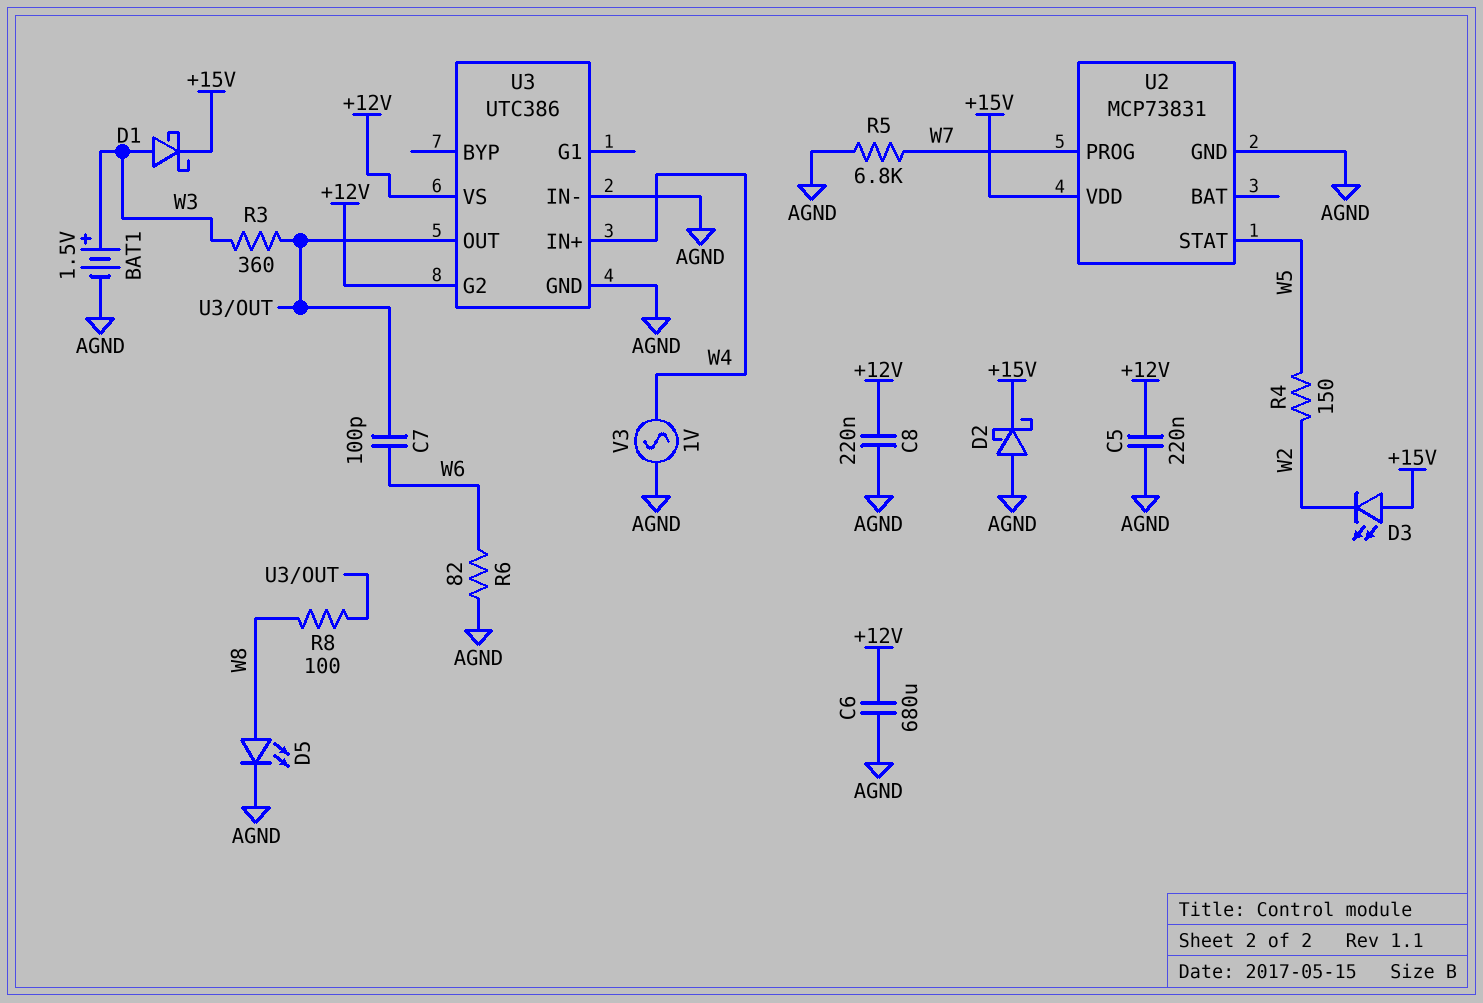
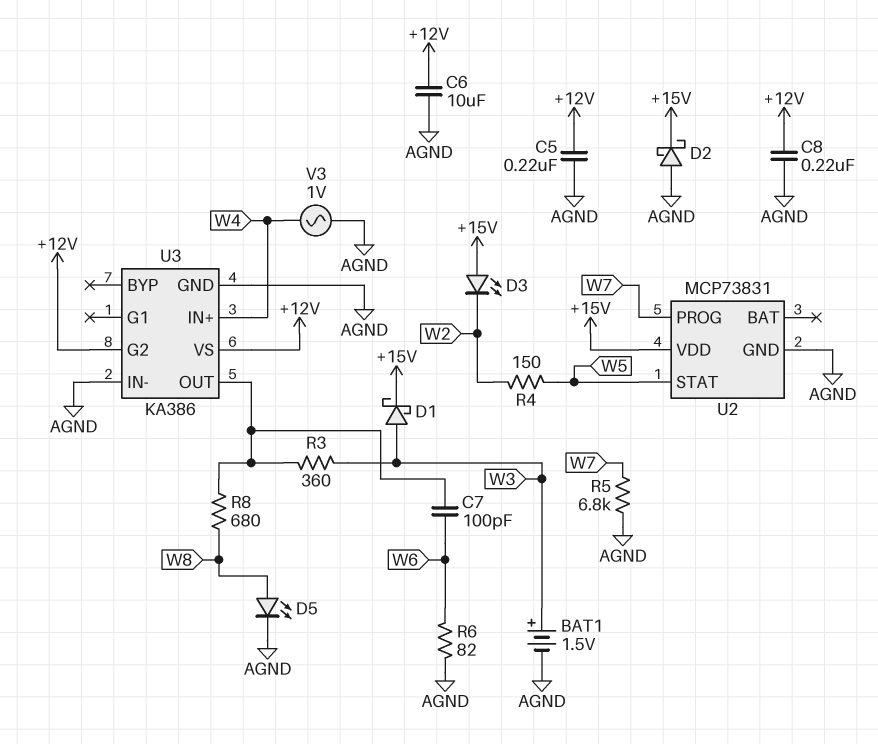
C6: 680uF (+12V, AGND) -> 10uF (+12V, AGND)
R8: 100 (U3/OUT, W8) -> 680 (U3/OUT, W8)
U3: UTC386 -> KA386

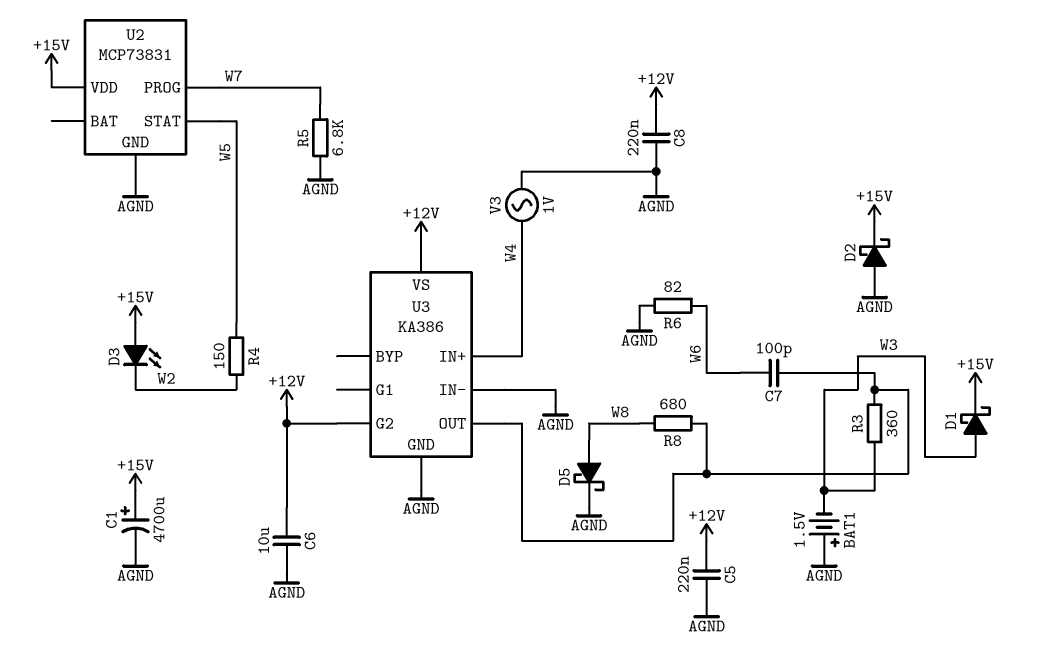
BAT1: 1.5V (plus W3, minus AGND) -> 1.5V (plus AGND, minus W3)
C1: none -> 4700uF (plus +15V, minus AGND)
D5: LED (A W8, K AGND) -> schottky (A W8, K AGND)

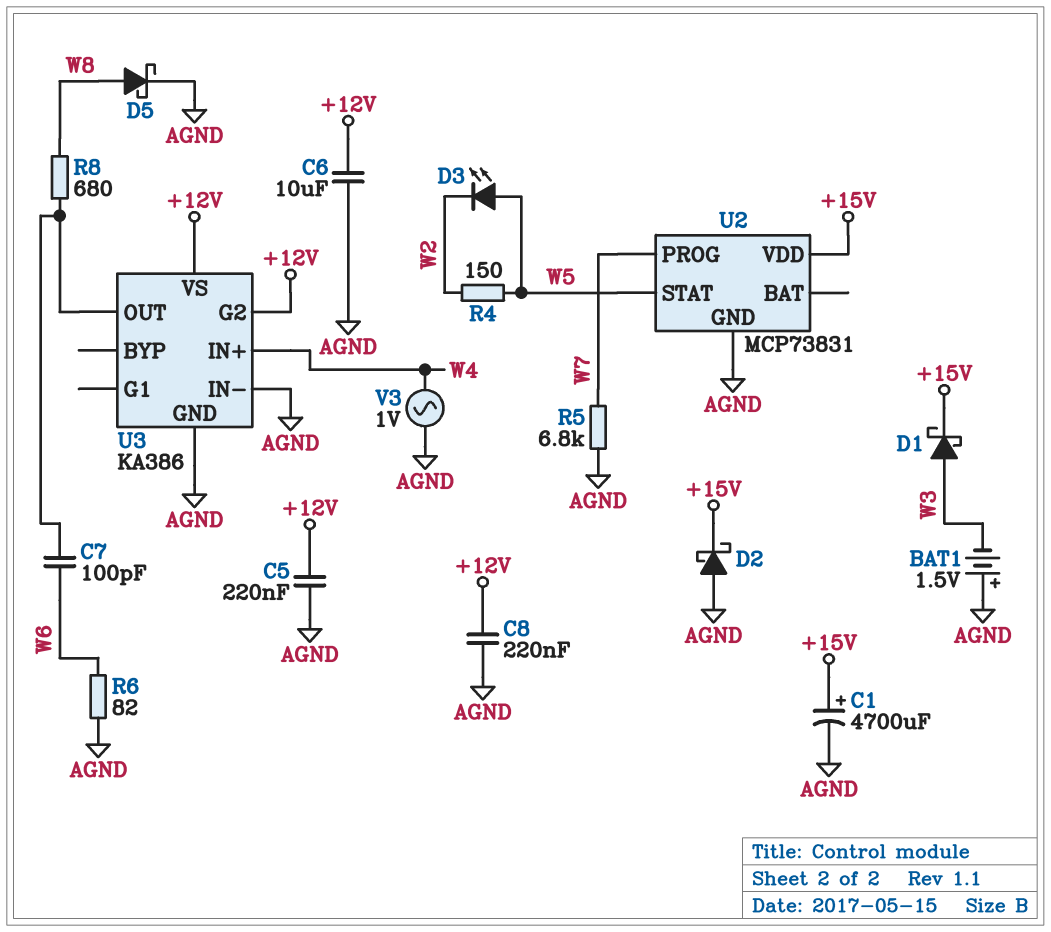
D3: LED (A +15V, K W2) -> LED (A W5, K W2)
R3: 360 (U3/OUT, W3) -> none

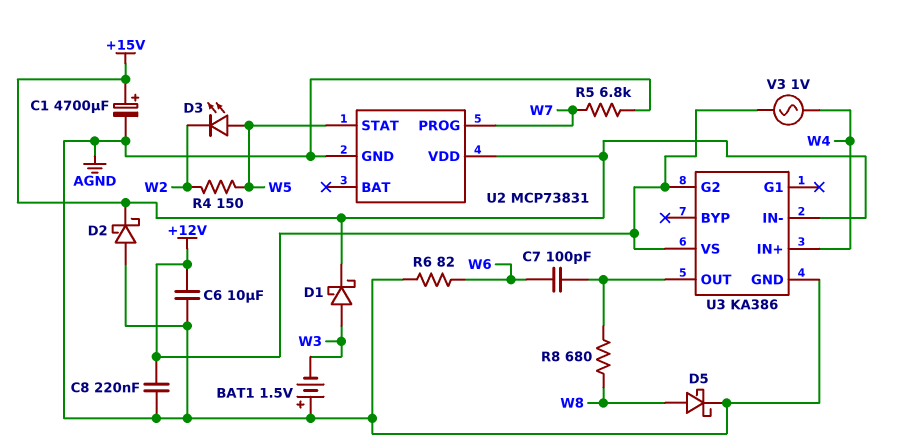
C5: 220nF (+12V, AGND) -> none
U3 pin IN-: AGND -> +15V
V3: AC 1V (AGND, W4) -> AC 1V (+12V, W4)

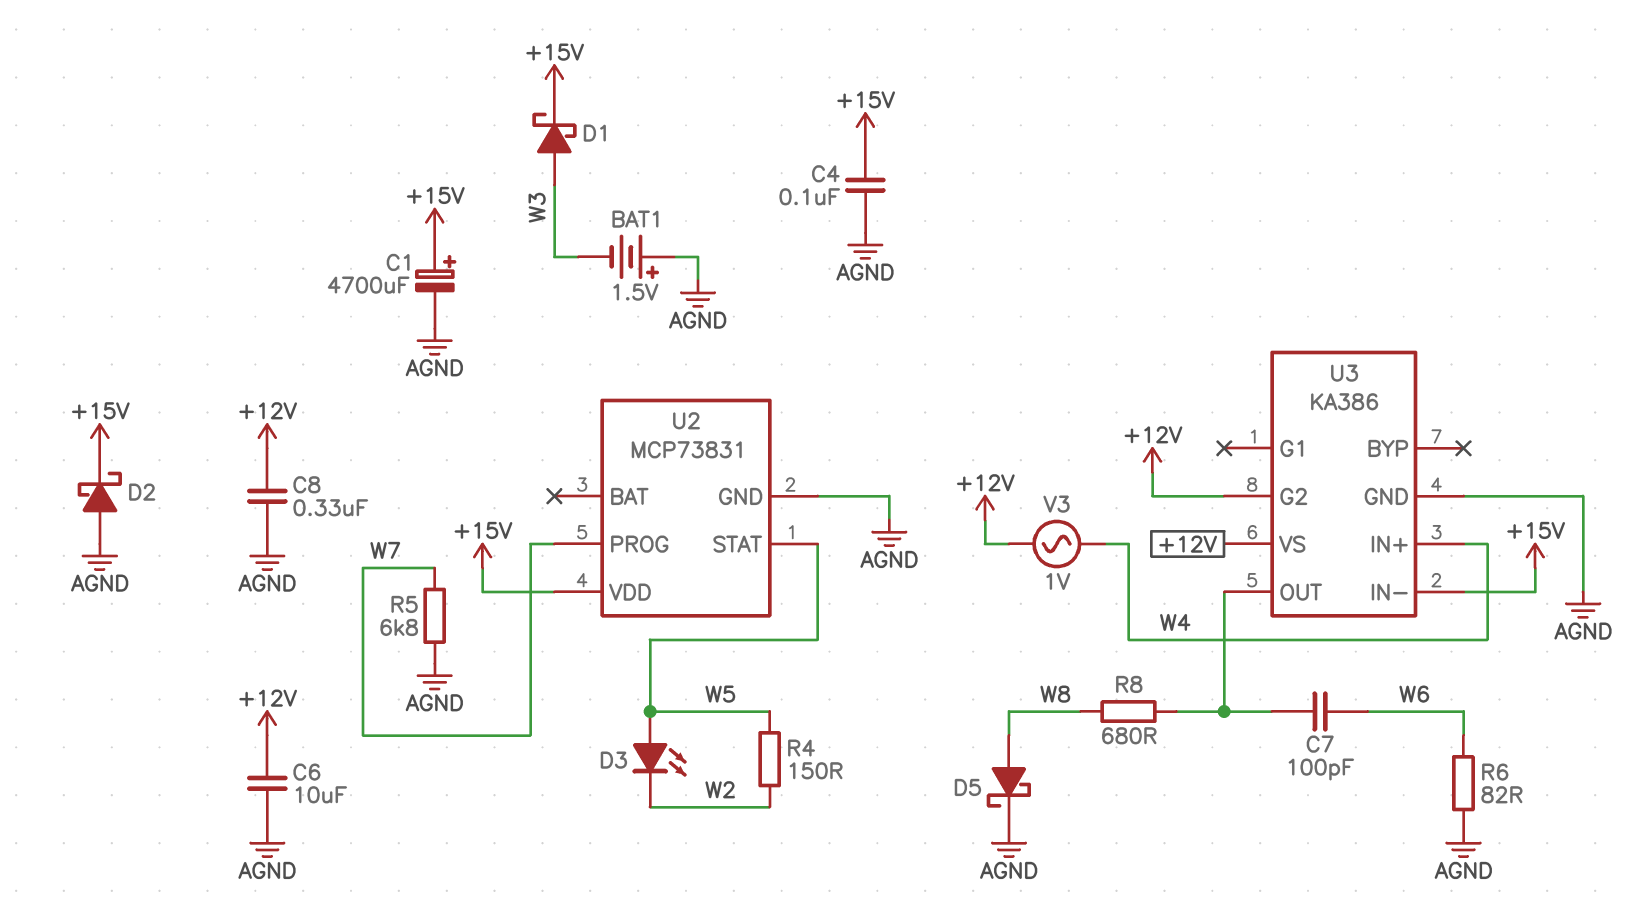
C4: none -> 100nF (+15V, AGND)
C8: 220nF (+12V, AGND) -> 330nF (+12V, AGND)

